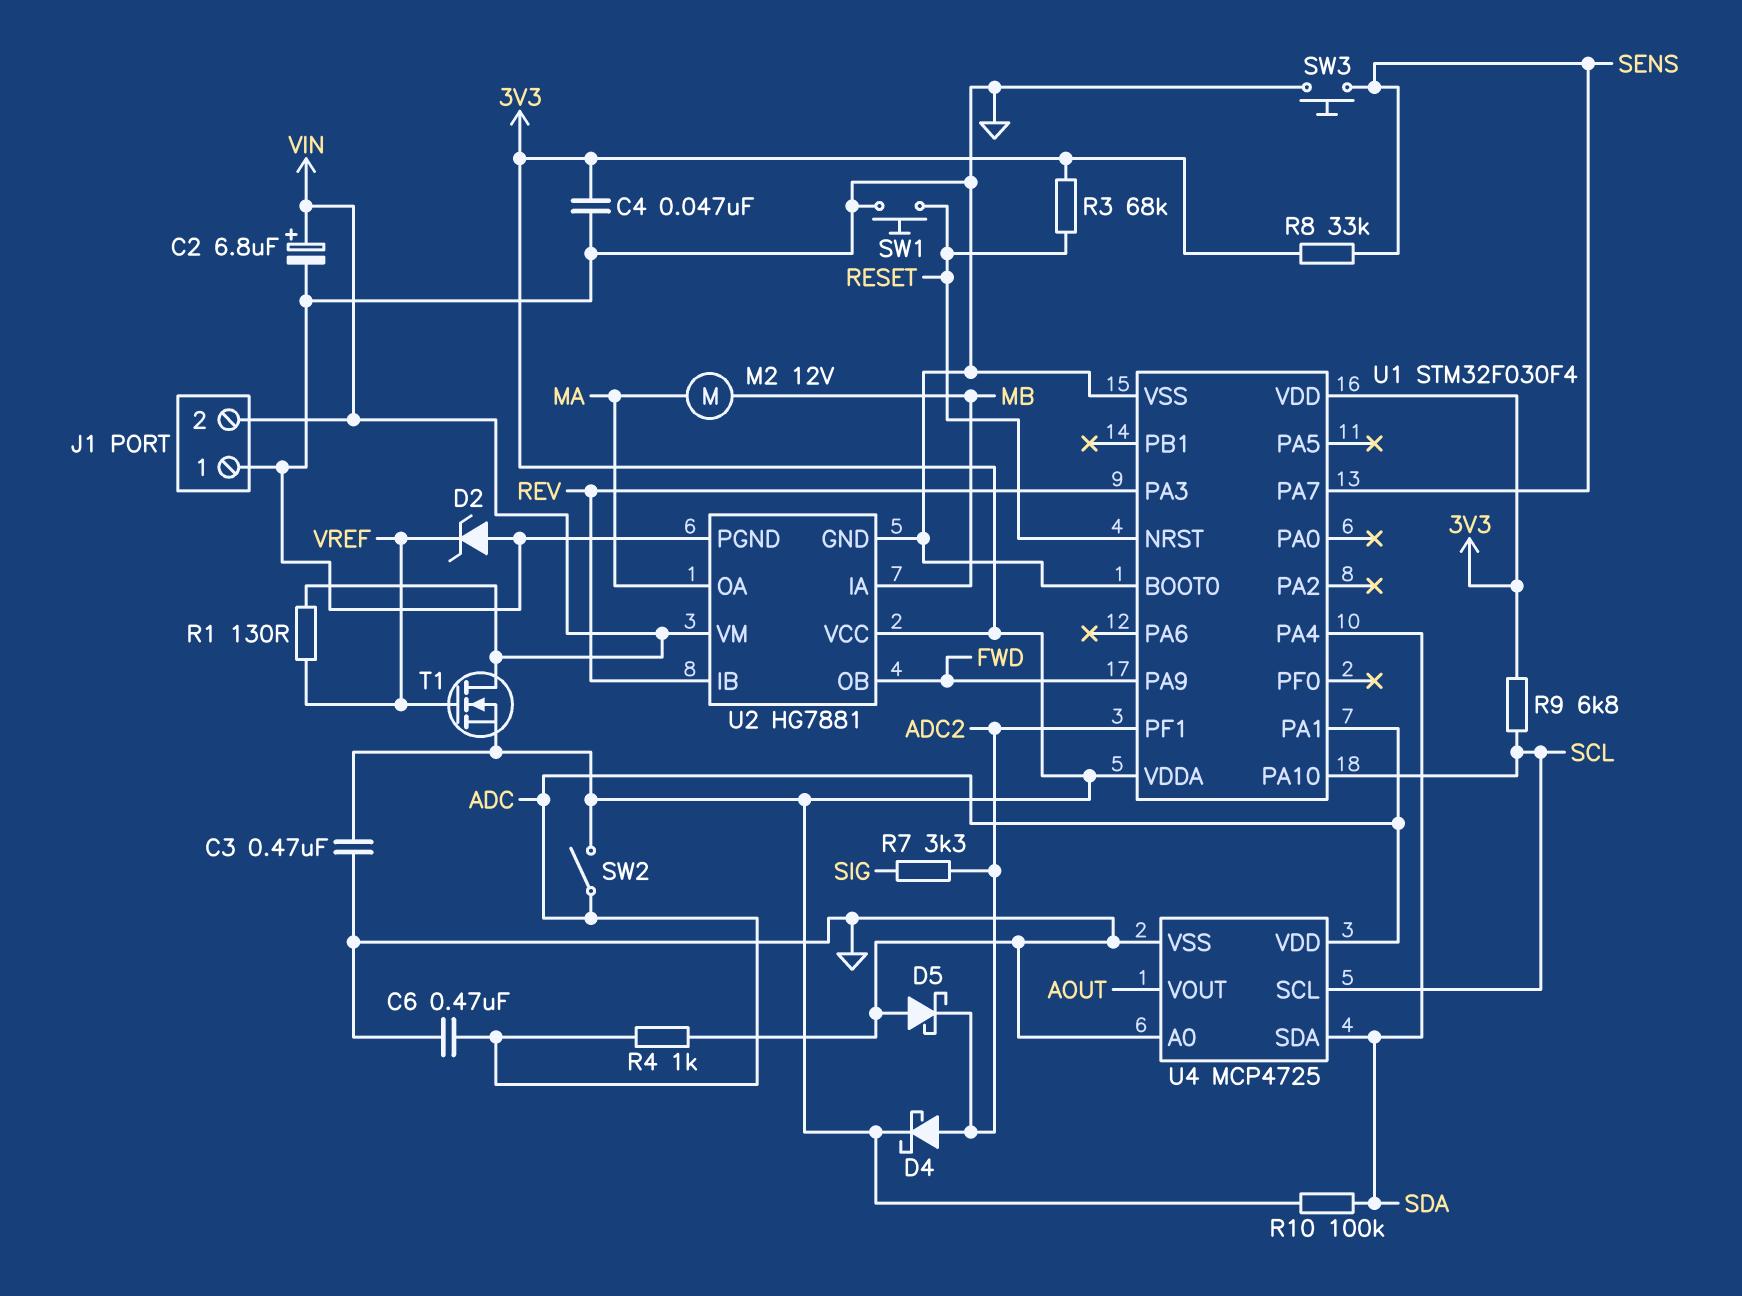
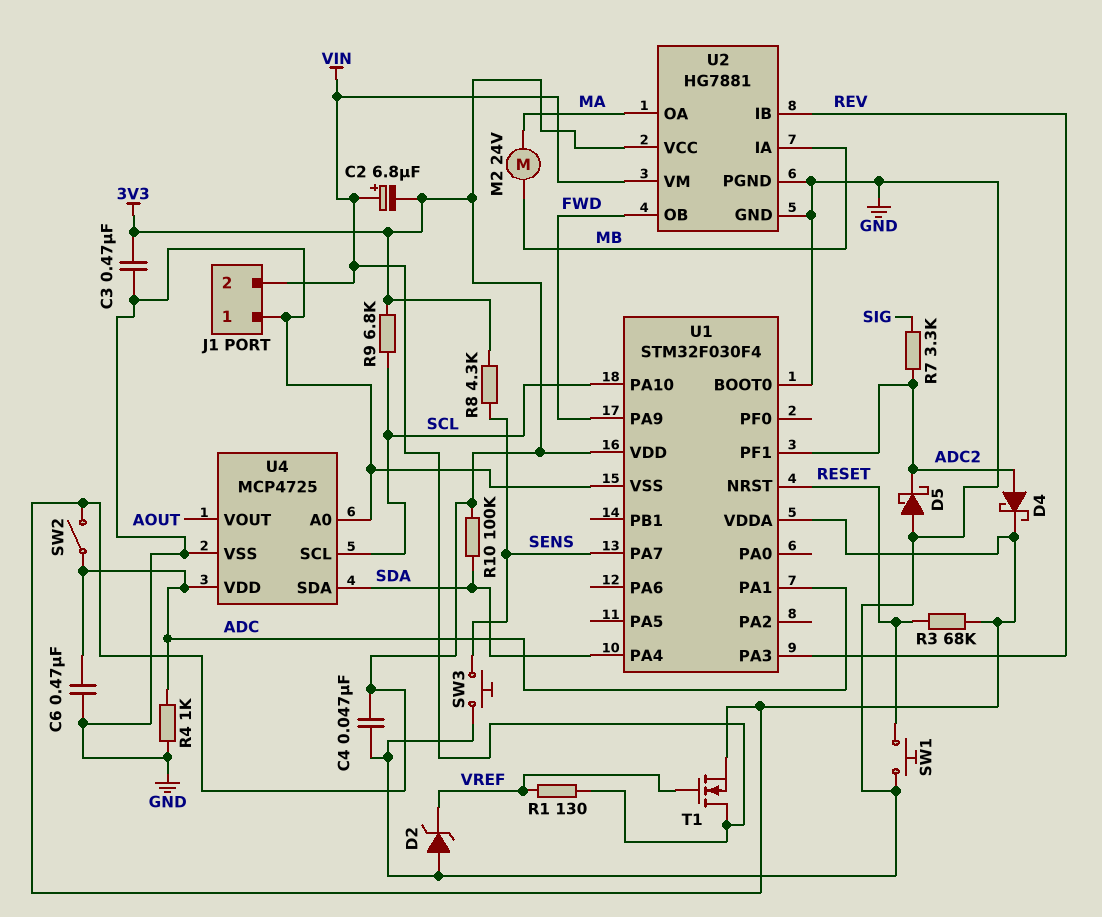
C2: 6.8uF (plus VIN, minus GND) -> 6.8uF (plus VIN, minus 3V3)
M2: motor 12V (MA, MB) -> motor 24V (MA, MB)
R8: 33k (3V3, SENS) -> 4.3k (3V3, SENS)

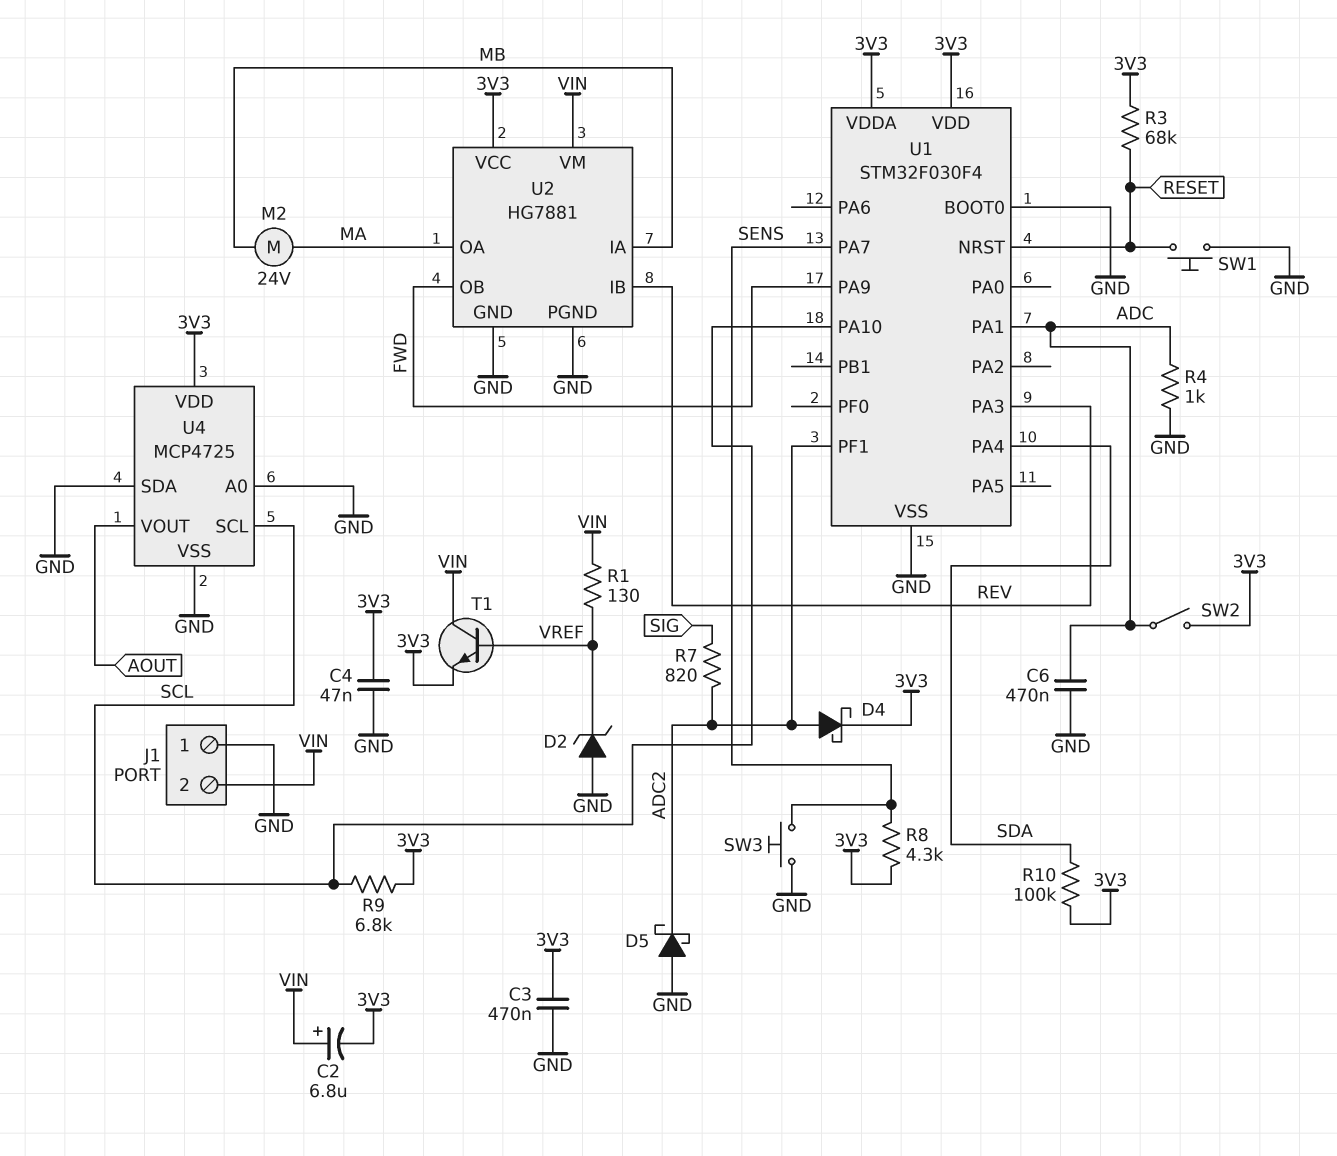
R7: 3.3k (ADC2, SIG) -> 820 (ADC2, SIG)
T1: NMOS (G VREF, D VIN, S 3V3) -> NPN (B VREF, C VIN, E 3V3)
U4 pin SDA: SDA -> GND
U4 pin VDD: ADC -> 3V3

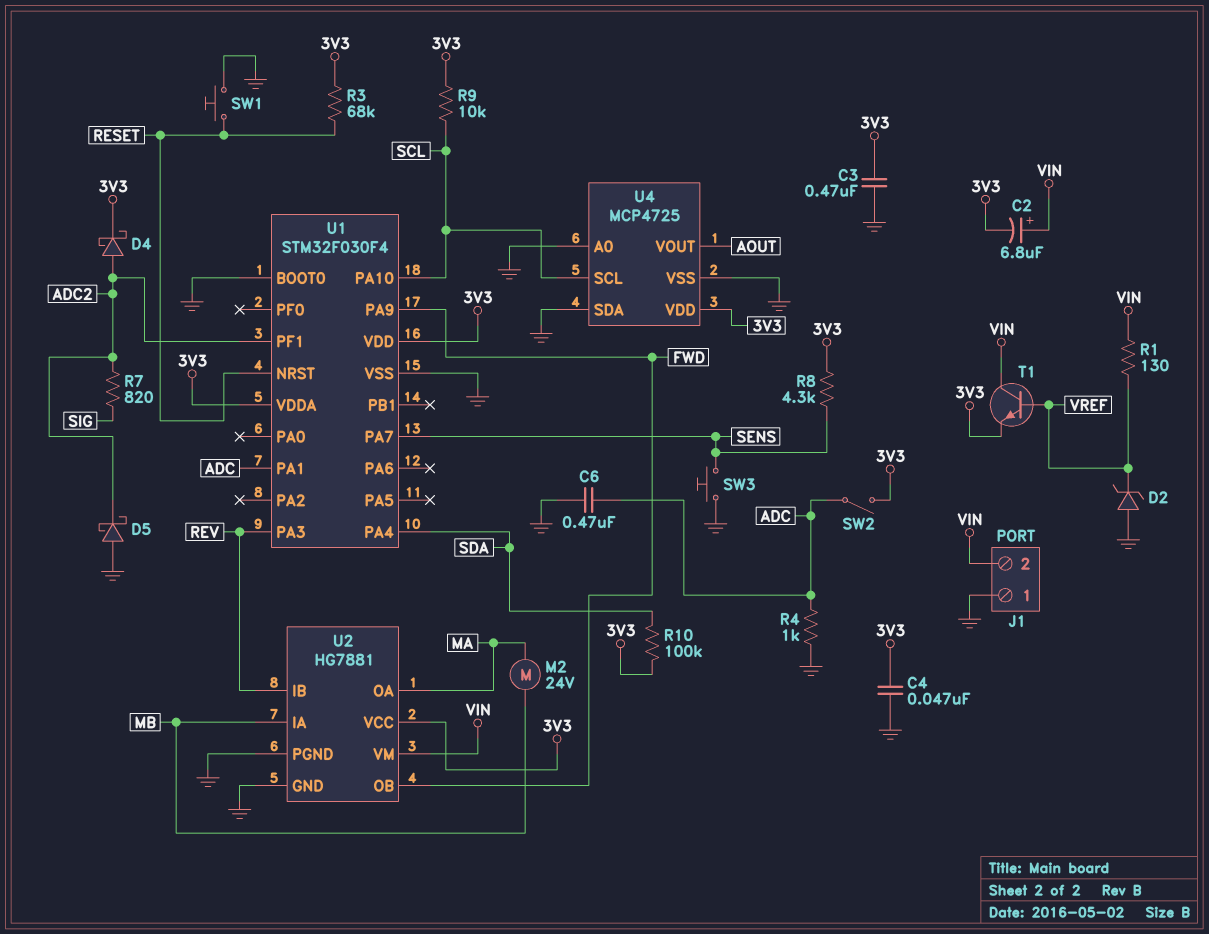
R9: 6.8k (3V3, SCL) -> 10k (3V3, SCL)

